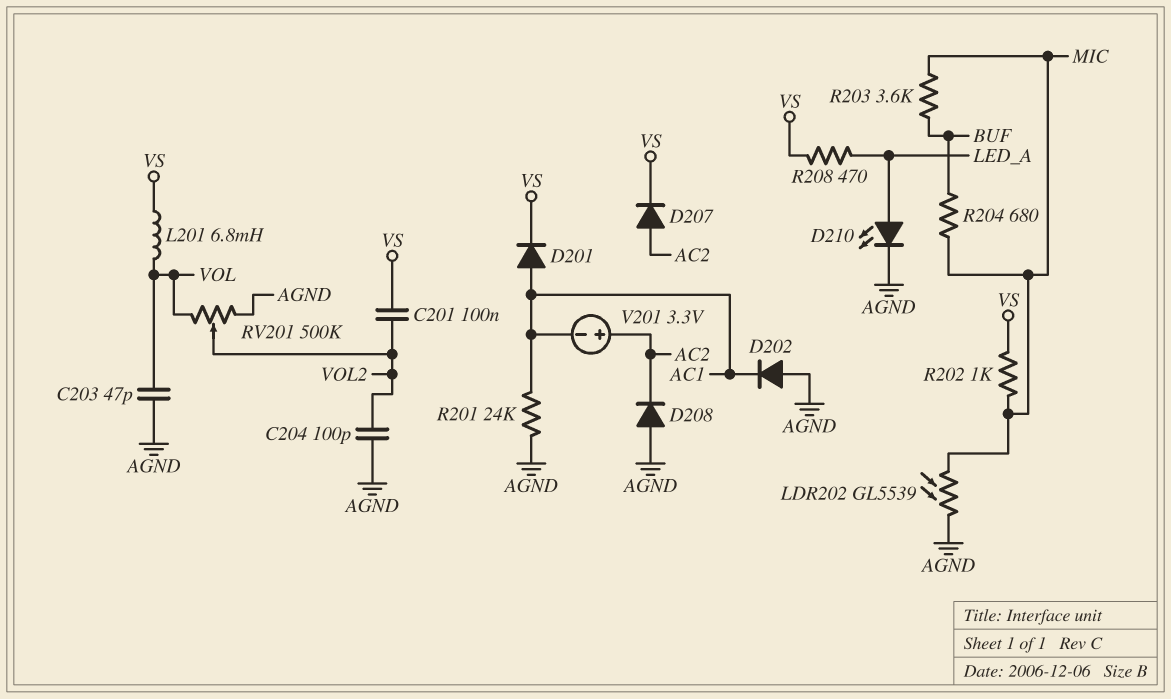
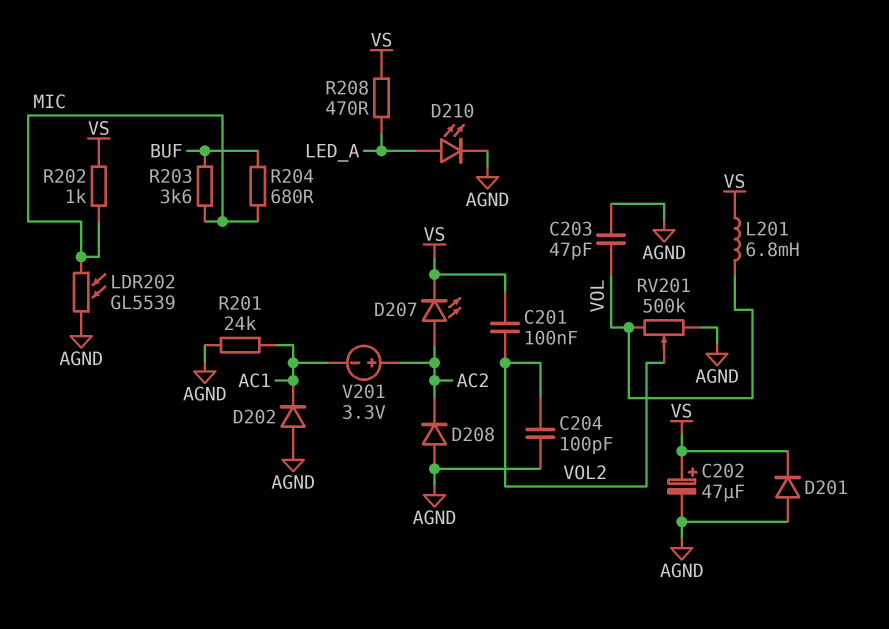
C202: none -> 47uF (plus VS, minus AGND)
D201: diode (A AC1, K VS) -> diode (A AGND, K VS)
D207: diode (A AC2, K VS) -> LED (A AC2, K VS)

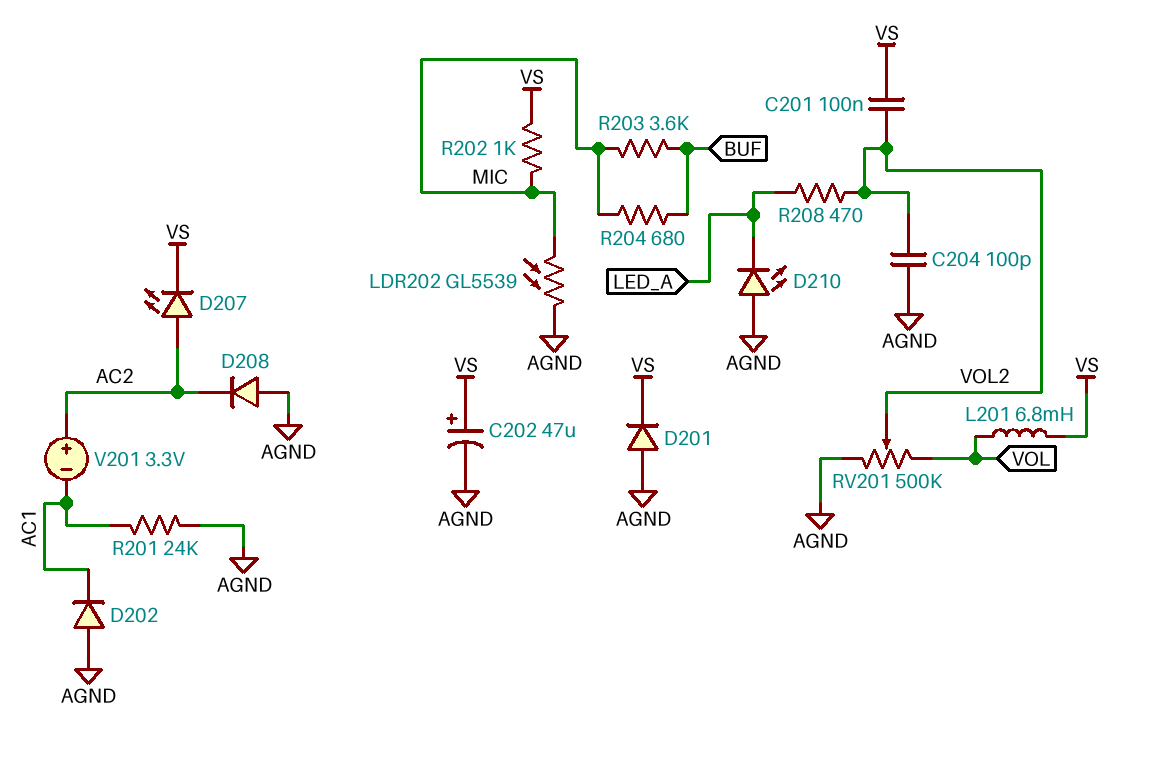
C203: 47pF (AGND, VOL) -> none
D210: LED (A LED_A, K AGND) -> LED (A AGND, K LED_A)
R208: 470 (LED_A, VS) -> 470 (LED_A, VOL2)

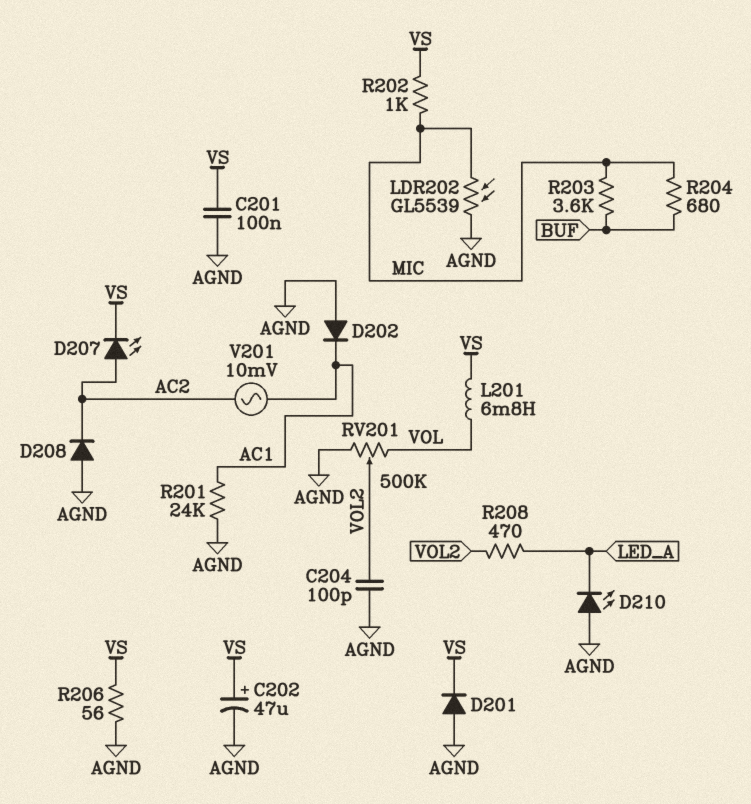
C201: 100nF (VOL2, VS) -> 100nF (AGND, VS)
R206: none -> 56 (AGND, VS)
V201: 3.3V (plus AC2, minus AC1) -> AC 10mV (AC1, AC2)

